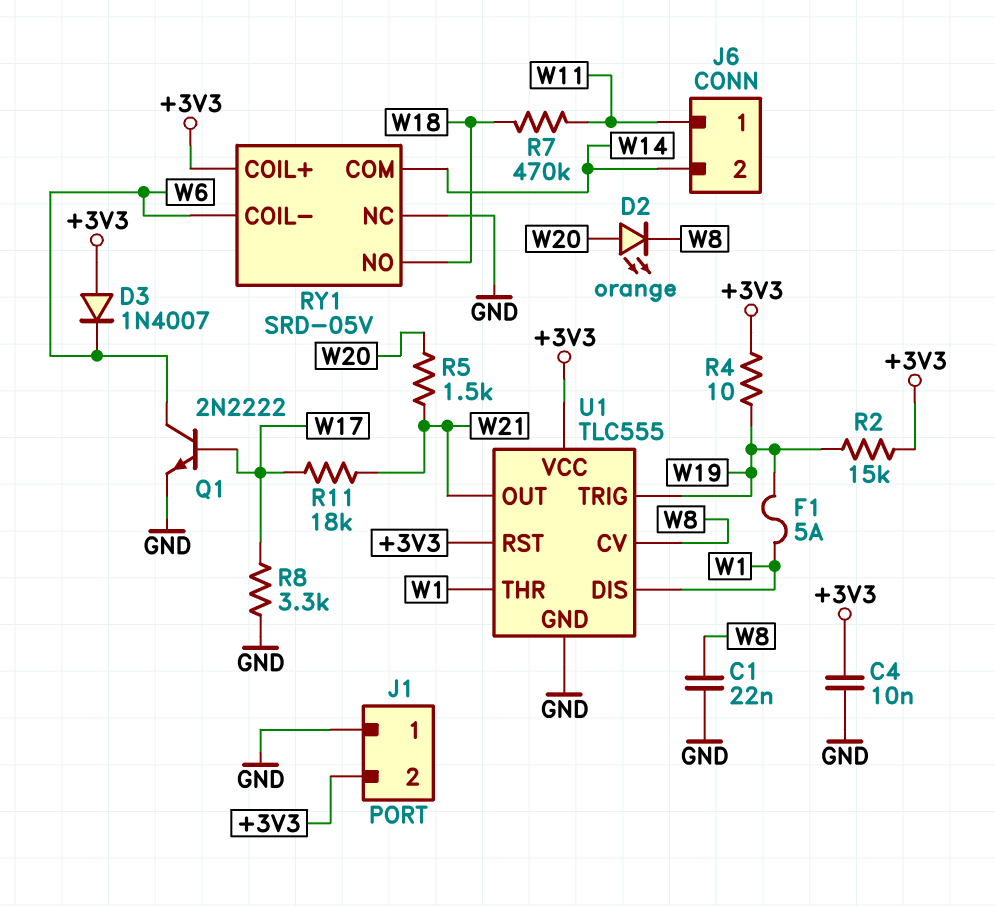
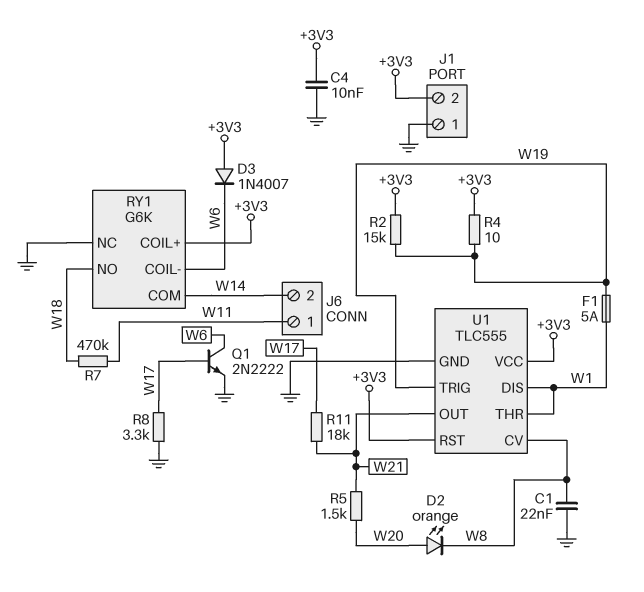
RY1: SRD-05V -> G6K

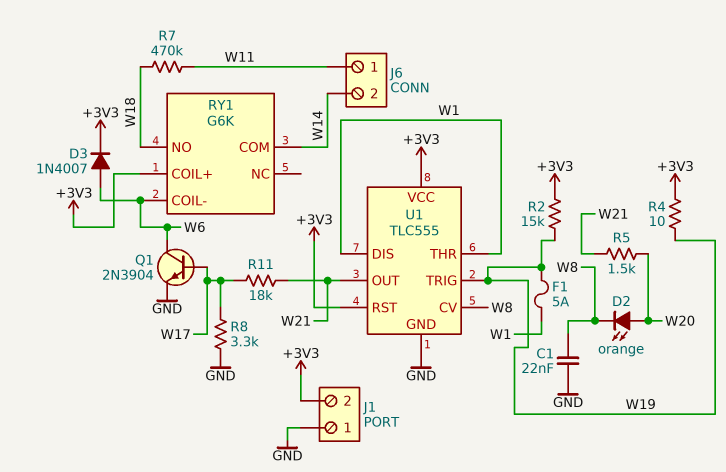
C4: 10nF (+3V3, GND) -> none
D3: diode 1N4007 (A +3V3, K W6) -> diode 1N4007 (A W6, K +3V3)
Q1: NPN 2N2222 (B W17, C W6, E GND) -> NPN 2N3904 (B W17, C W6, E GND)
RY1 pin NC: GND -> none

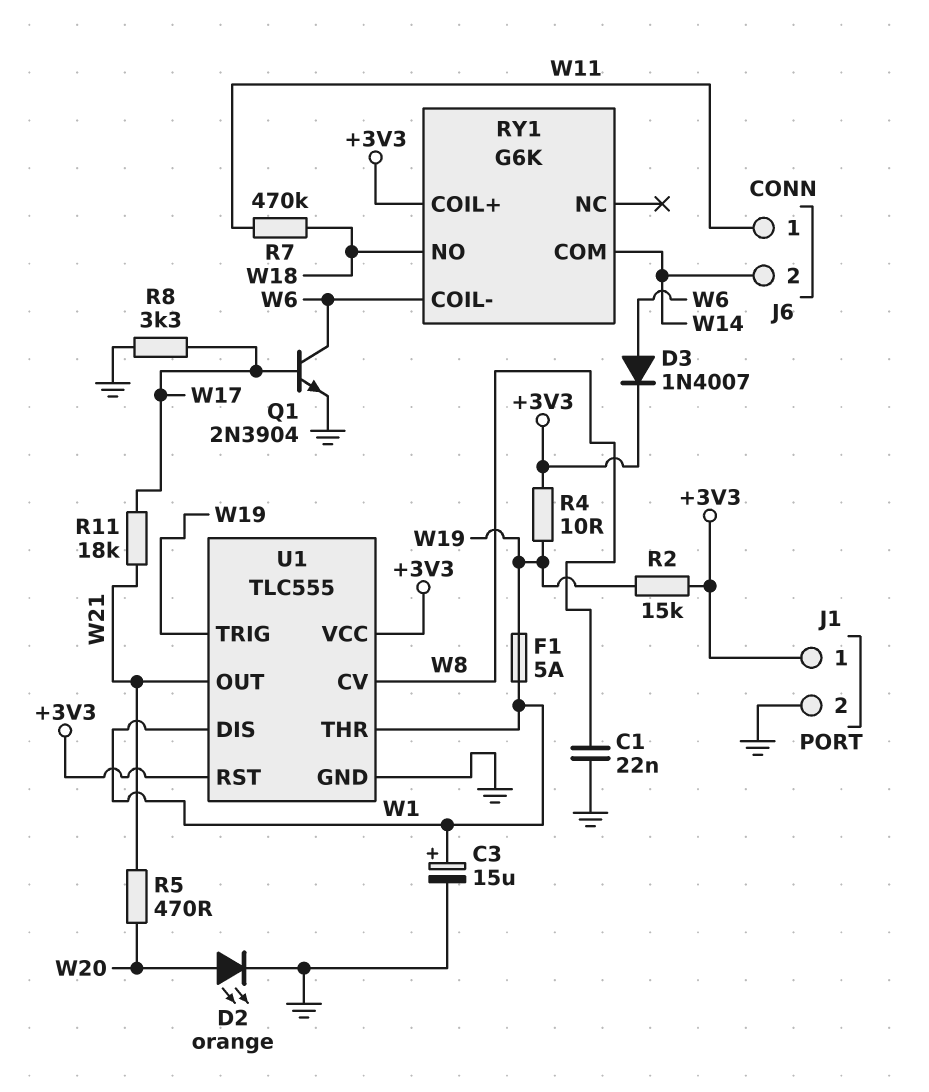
C3: none -> 15uF (plus W1, minus GND)
D2: LED orange (A W20, K W8) -> LED orange (A W20, K GND)
J1 pin 1: GND -> +3V3
J1 pin 2: +3V3 -> GND
R5: 1.5k (W20, W21) -> 470 (W20, W21)

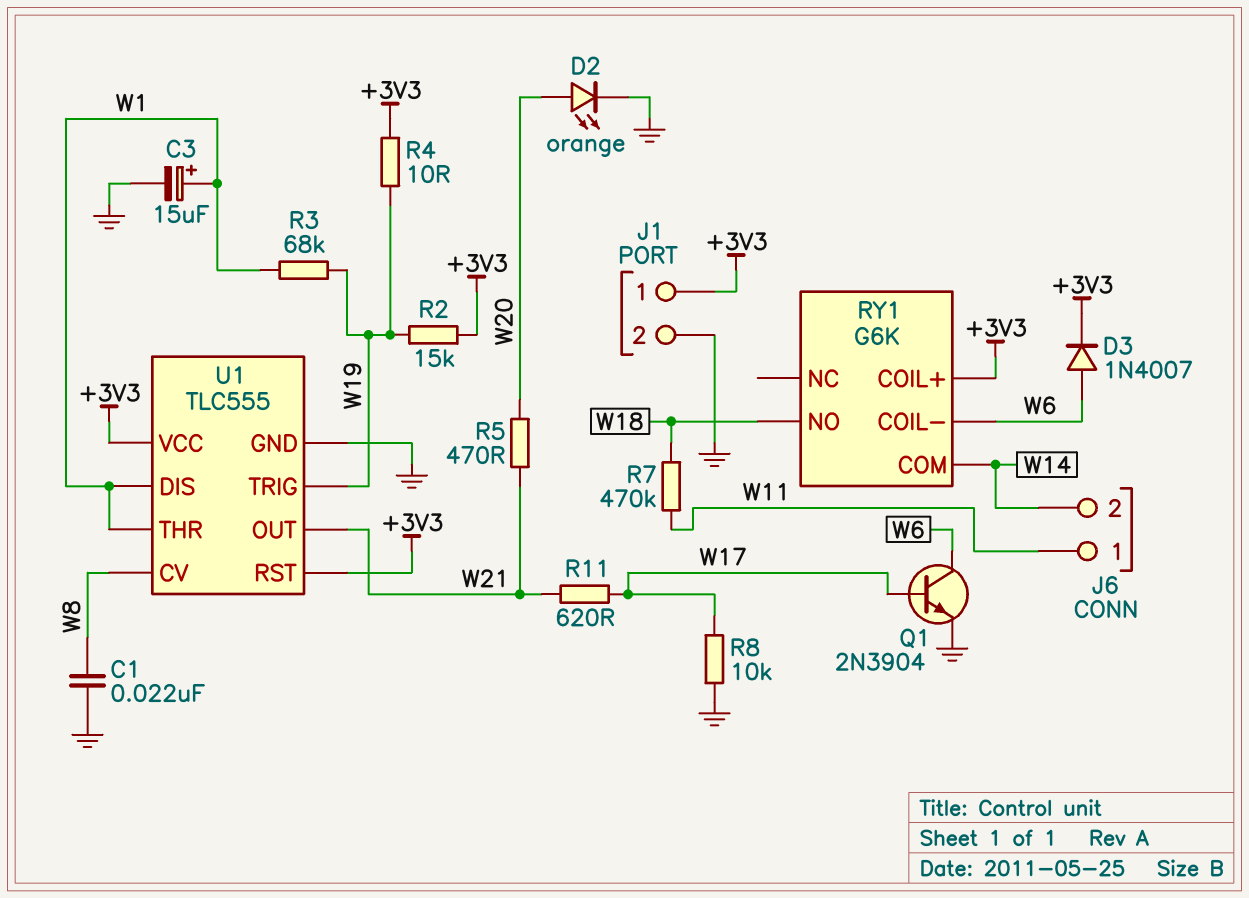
F1: 5A (W1, W19) -> none
R3: none -> 68k (W1, W19)
R8: 3.3k (GND, W17) -> 10k (GND, W17)
R11: 18k (W17, W21) -> 620 (W17, W21)

